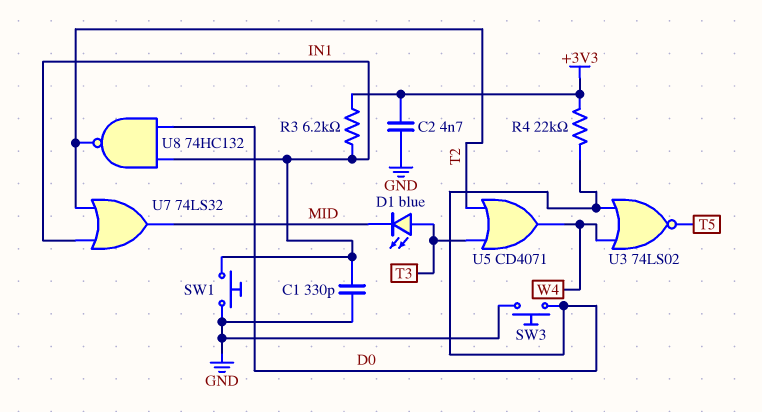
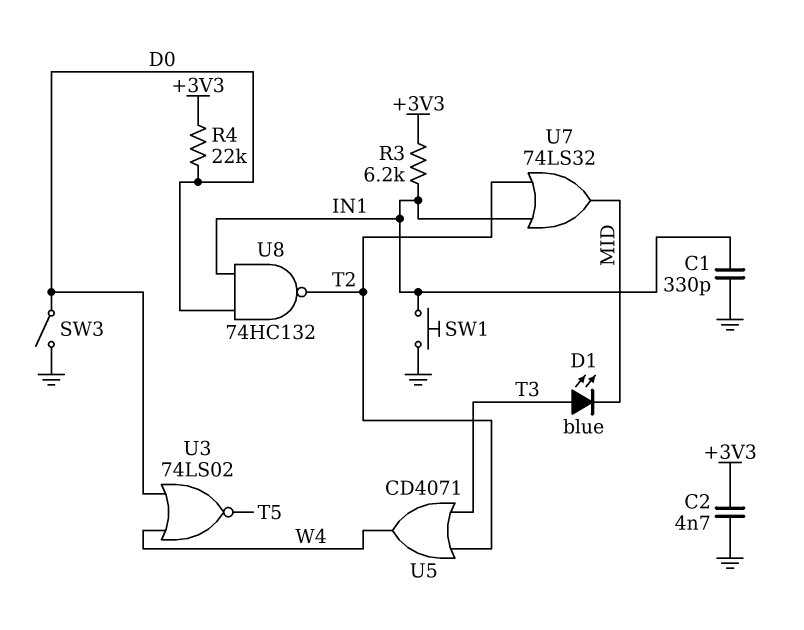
SW3: button (D0, GND) -> switch (D0, GND)

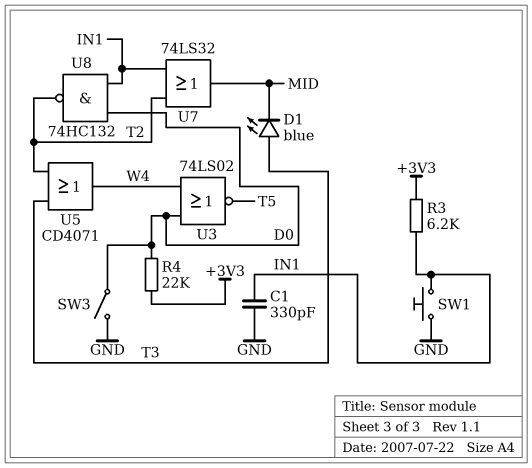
C2: 4.7nF (+3V3, GND) -> none

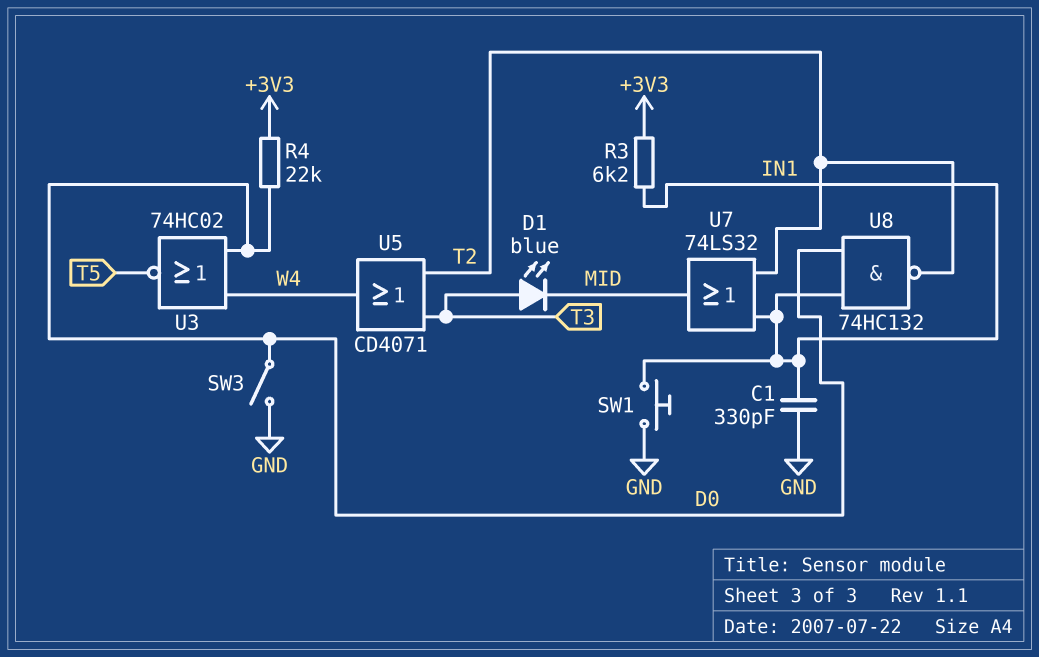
U3: NOR 74LS02 (in D0, in W4, out T5) -> NOR 74HC02 (in D0, in W4, out T5)

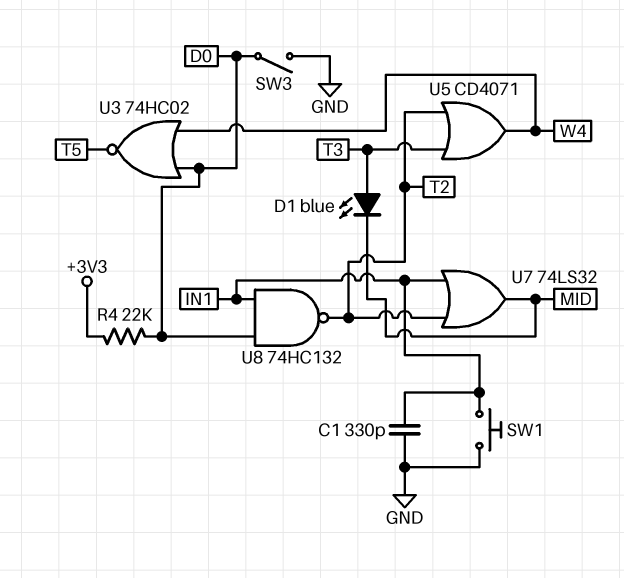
R3: 6.2k (+3V3, IN1) -> none

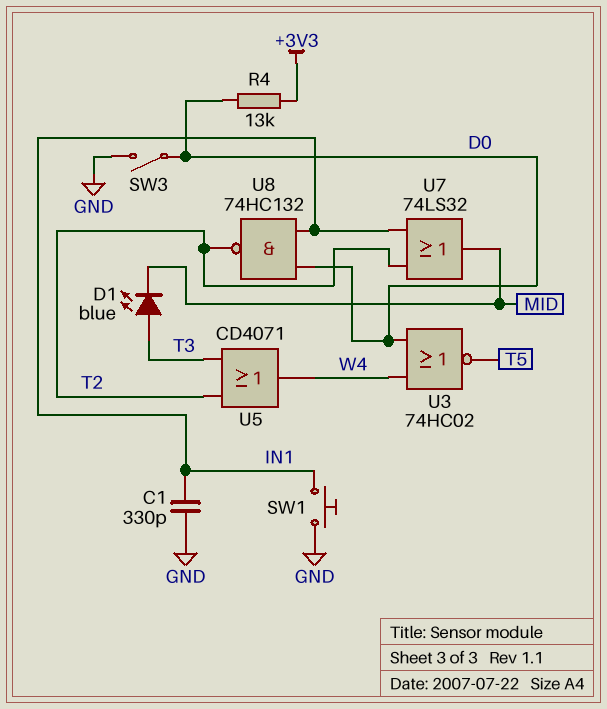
R4: 22k (+3V3, D0) -> 13k (+3V3, D0)

